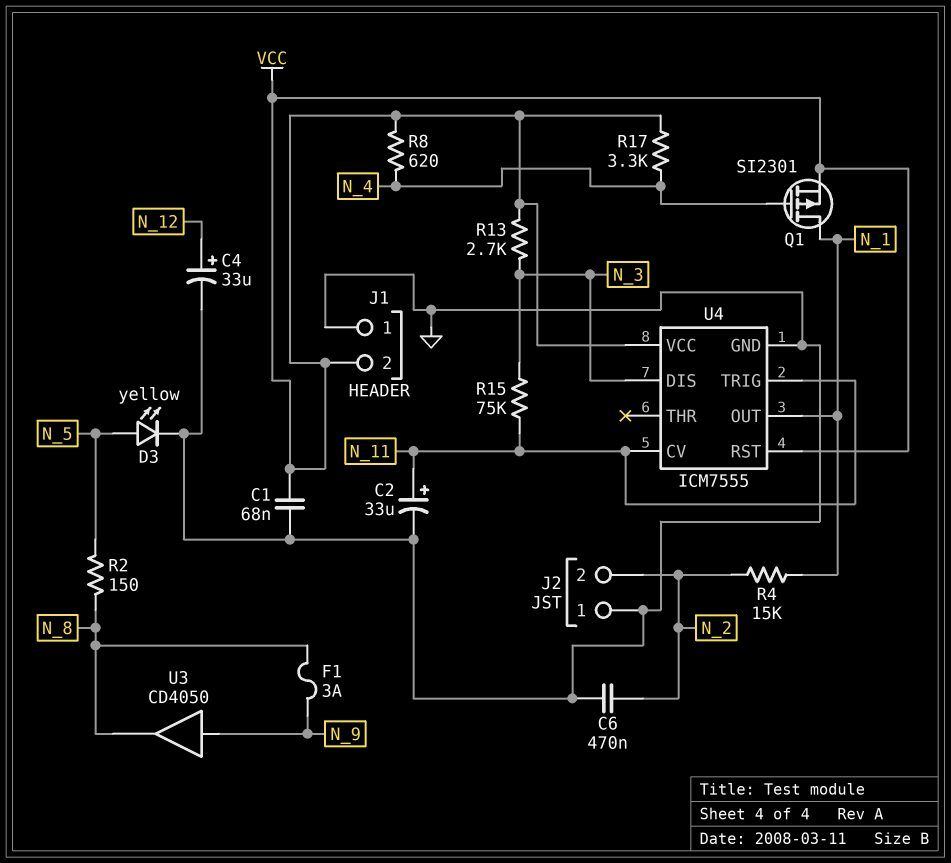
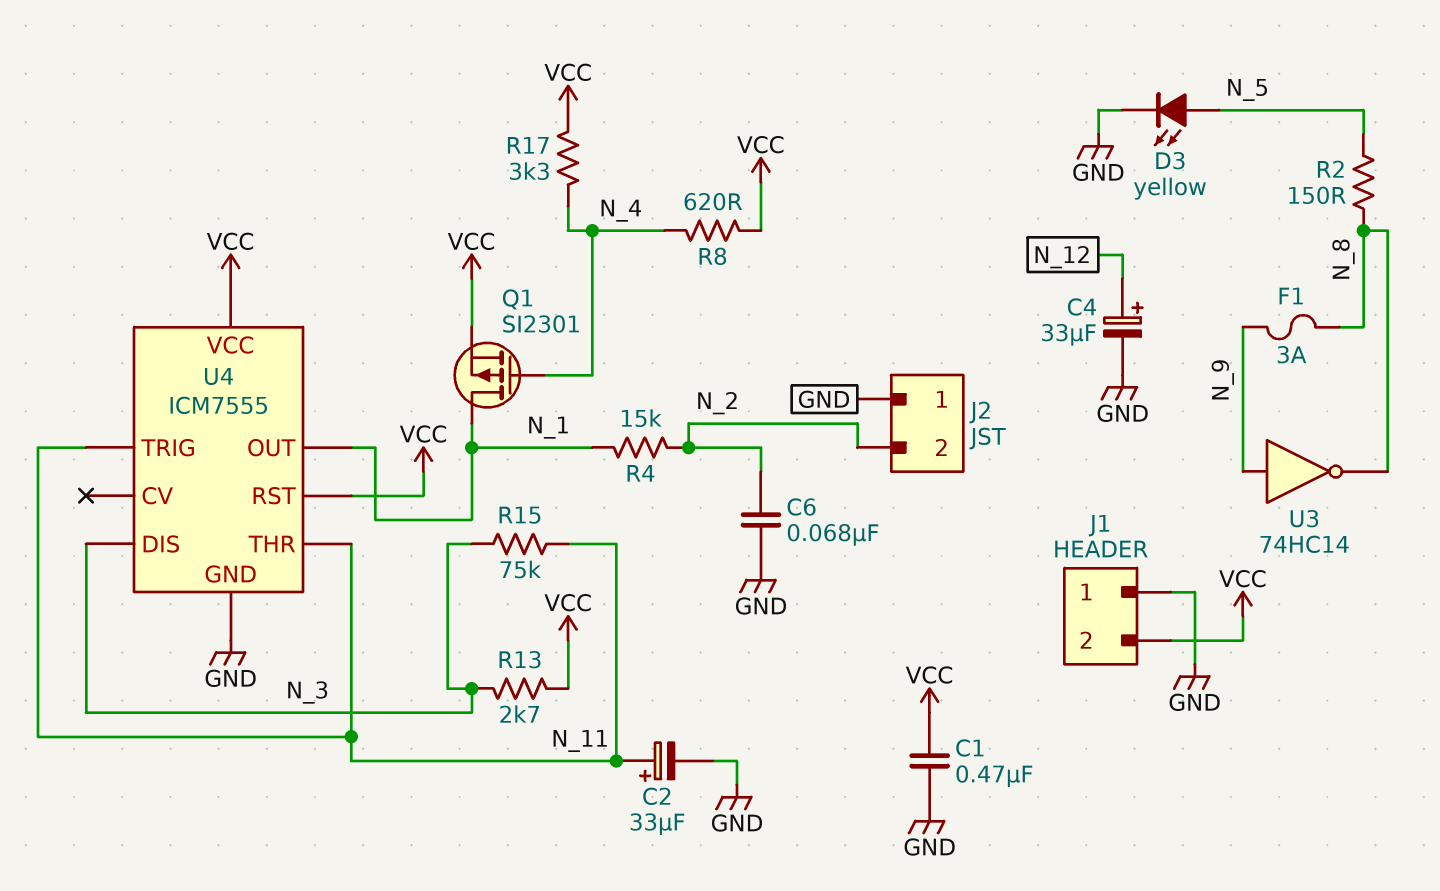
C1: 68nF (GND, VCC) -> 470nF (GND, VCC)
C6: 470nF (GND, N_2) -> 68nF (GND, N_2)
U3: buffer CD4050 (in N_9, out N_8) -> NOT 74HC14 (in N_9, out N_8)
U4 pin CV: N_11 -> none
U4 pin THR: none -> N_11

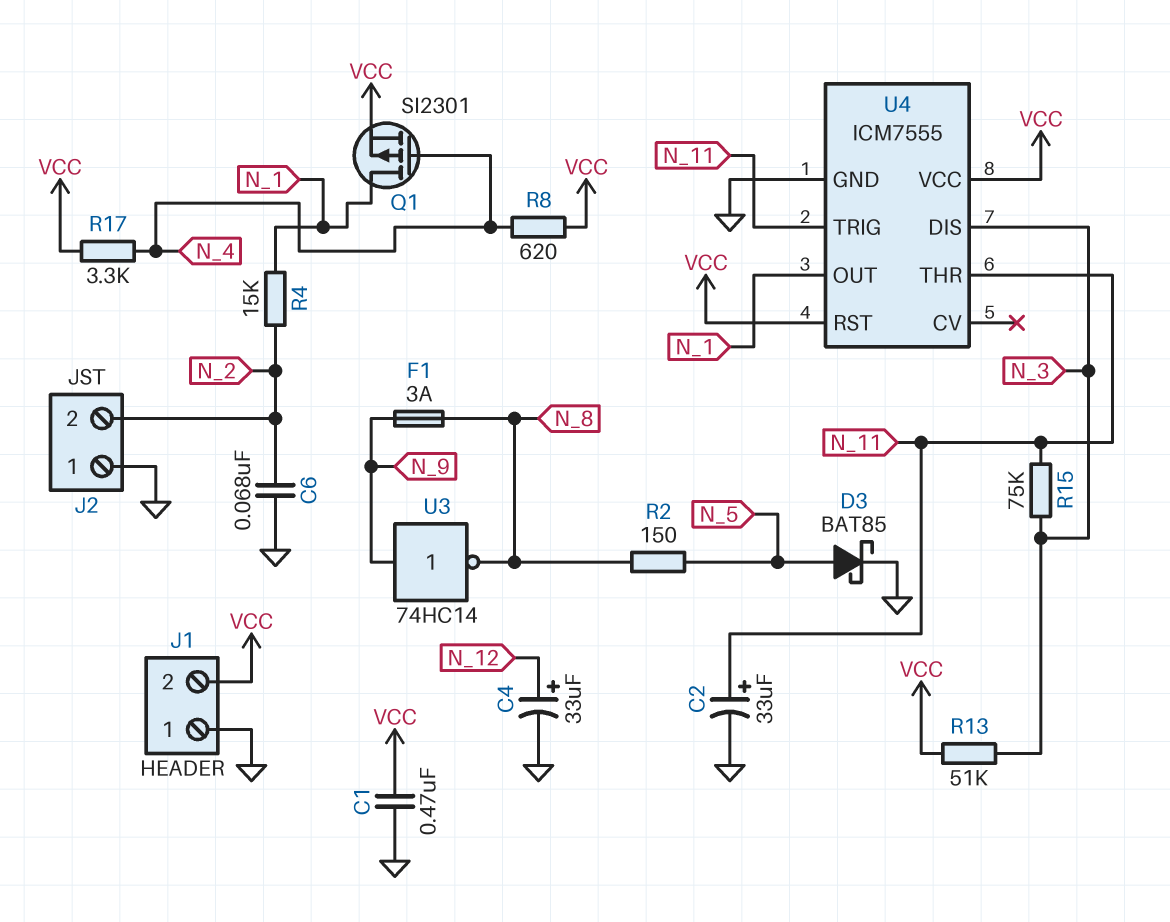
D3: LED yellow (A N_5, K GND) -> schottky BAT85 (A N_5, K GND)
R13: 2.7k (N_3, VCC) -> 51k (N_3, VCC)

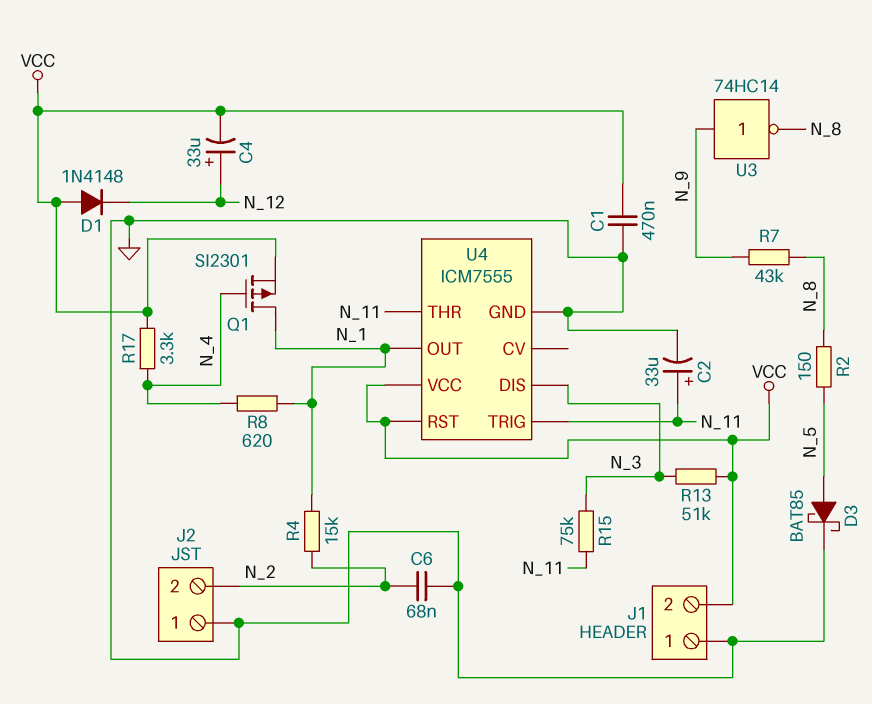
C4: 33uF (plus N_12, minus GND) -> 33uF (plus N_12, minus VCC)
D1: none -> diode 1N4148 (A VCC, K N_12)
F1: 3A (N_8, N_9) -> none
R7: none -> 43k (N_8, N_9)
R8: 620 (N_4, VCC) -> 620 (N_1, N_4)

